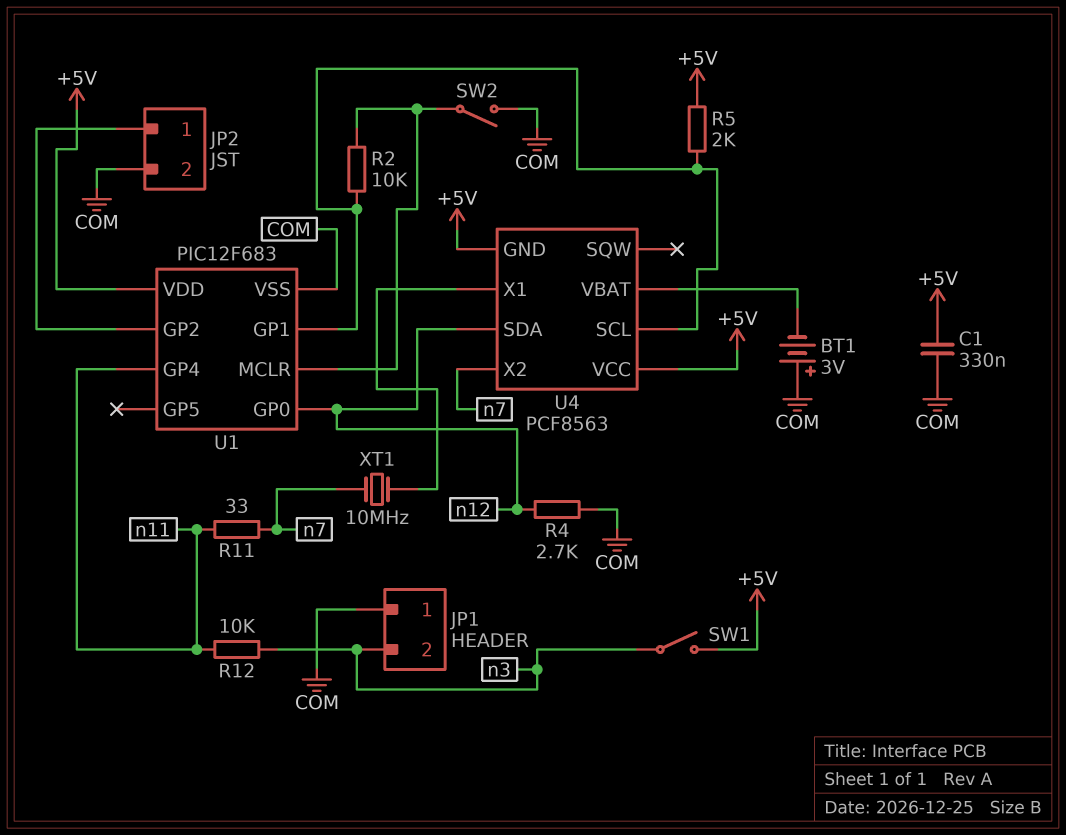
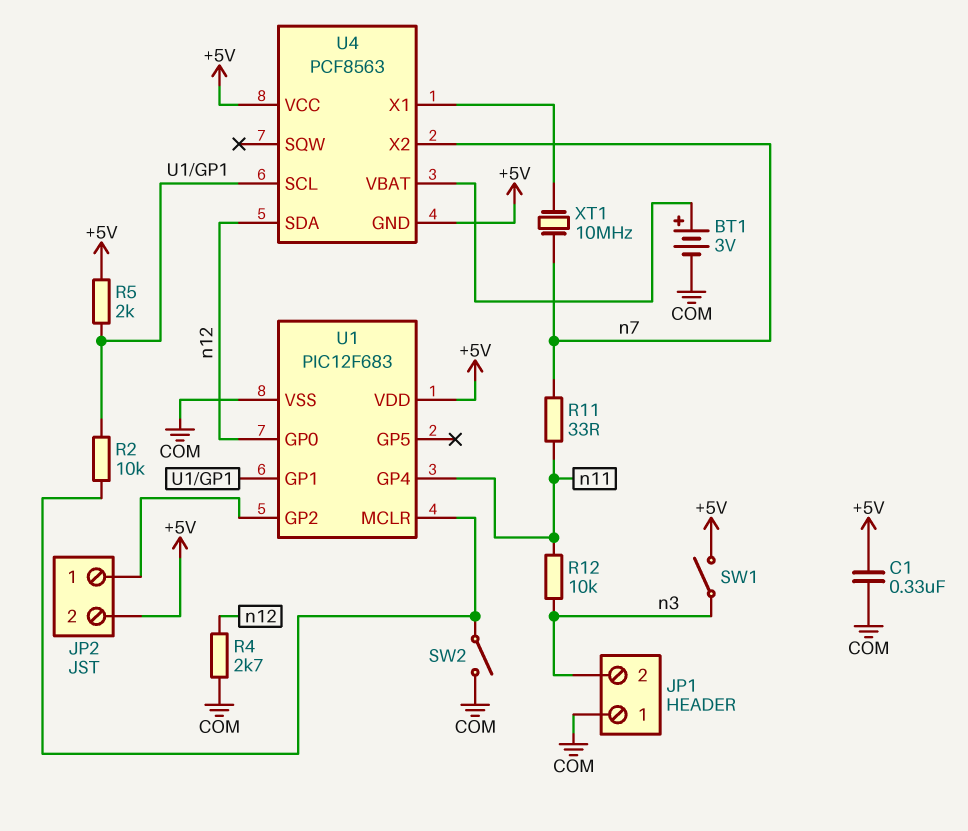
BT1: 3V (plus COM, minus U4/VBAT) -> 3V (plus U4/VBAT, minus COM)
JP2 pin 2: COM -> +5V

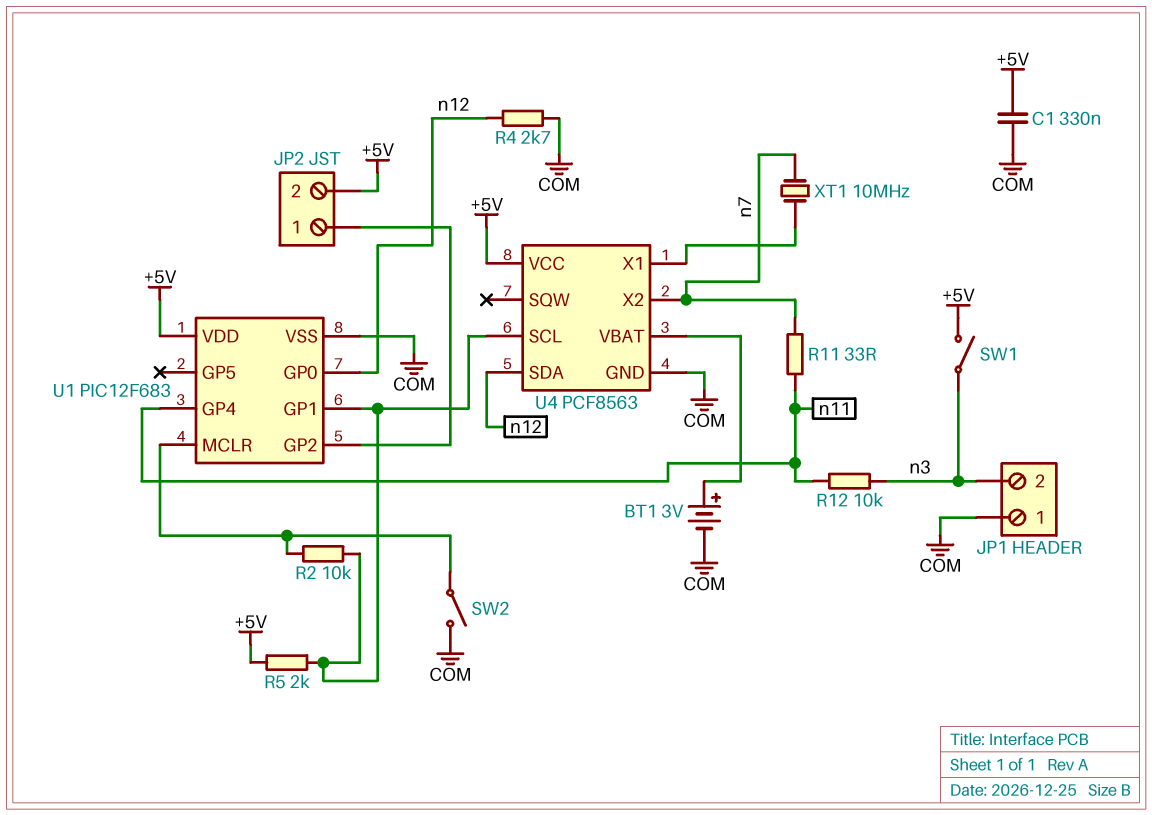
U4 pin GND: +5V -> COM

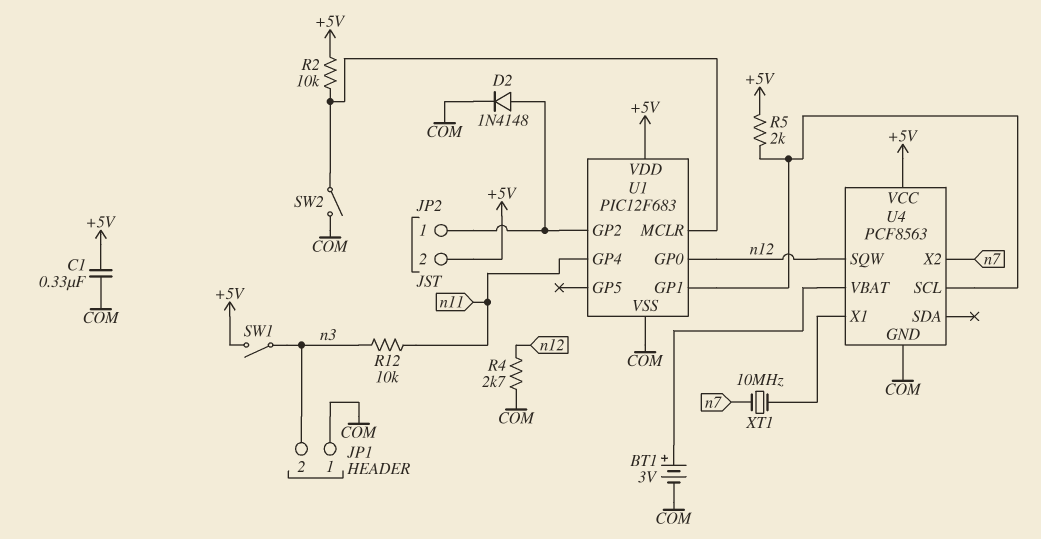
D2: none -> diode 1N4148 (A JP2/1, K COM)
R2: 10k (U1/GP1, U1/MCLR) -> 10k (+5V, U1/MCLR)
R11: 33 (n7, n11) -> none
U4 pin SDA: n12 -> none
U4 pin SQW: none -> n12

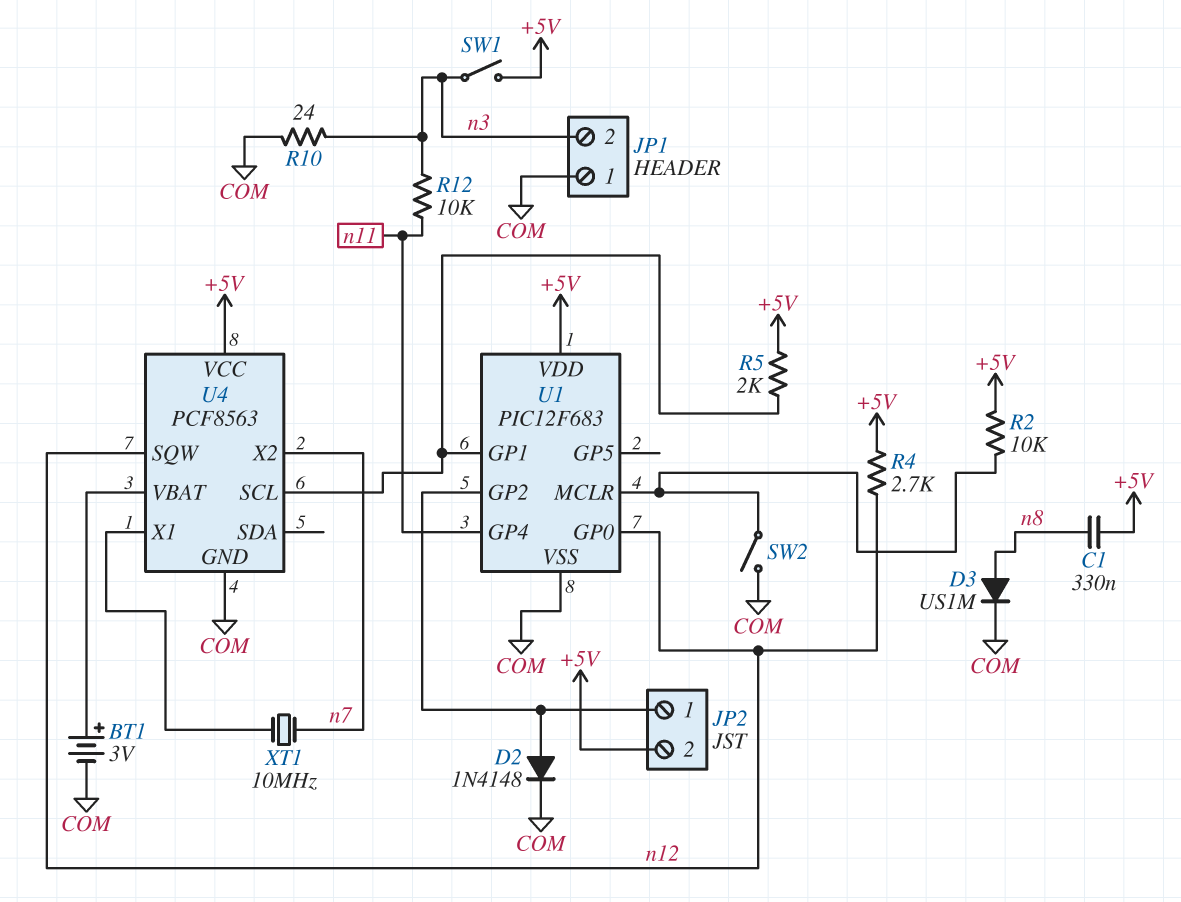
C1: 330nF (+5V, COM) -> 330nF (+5V, n8)
D3: none -> diode US1M (A n8, K COM)
R4: 2.7k (COM, n12) -> 2.7k (+5V, n12)
R10: none -> 24 (COM, n3)

